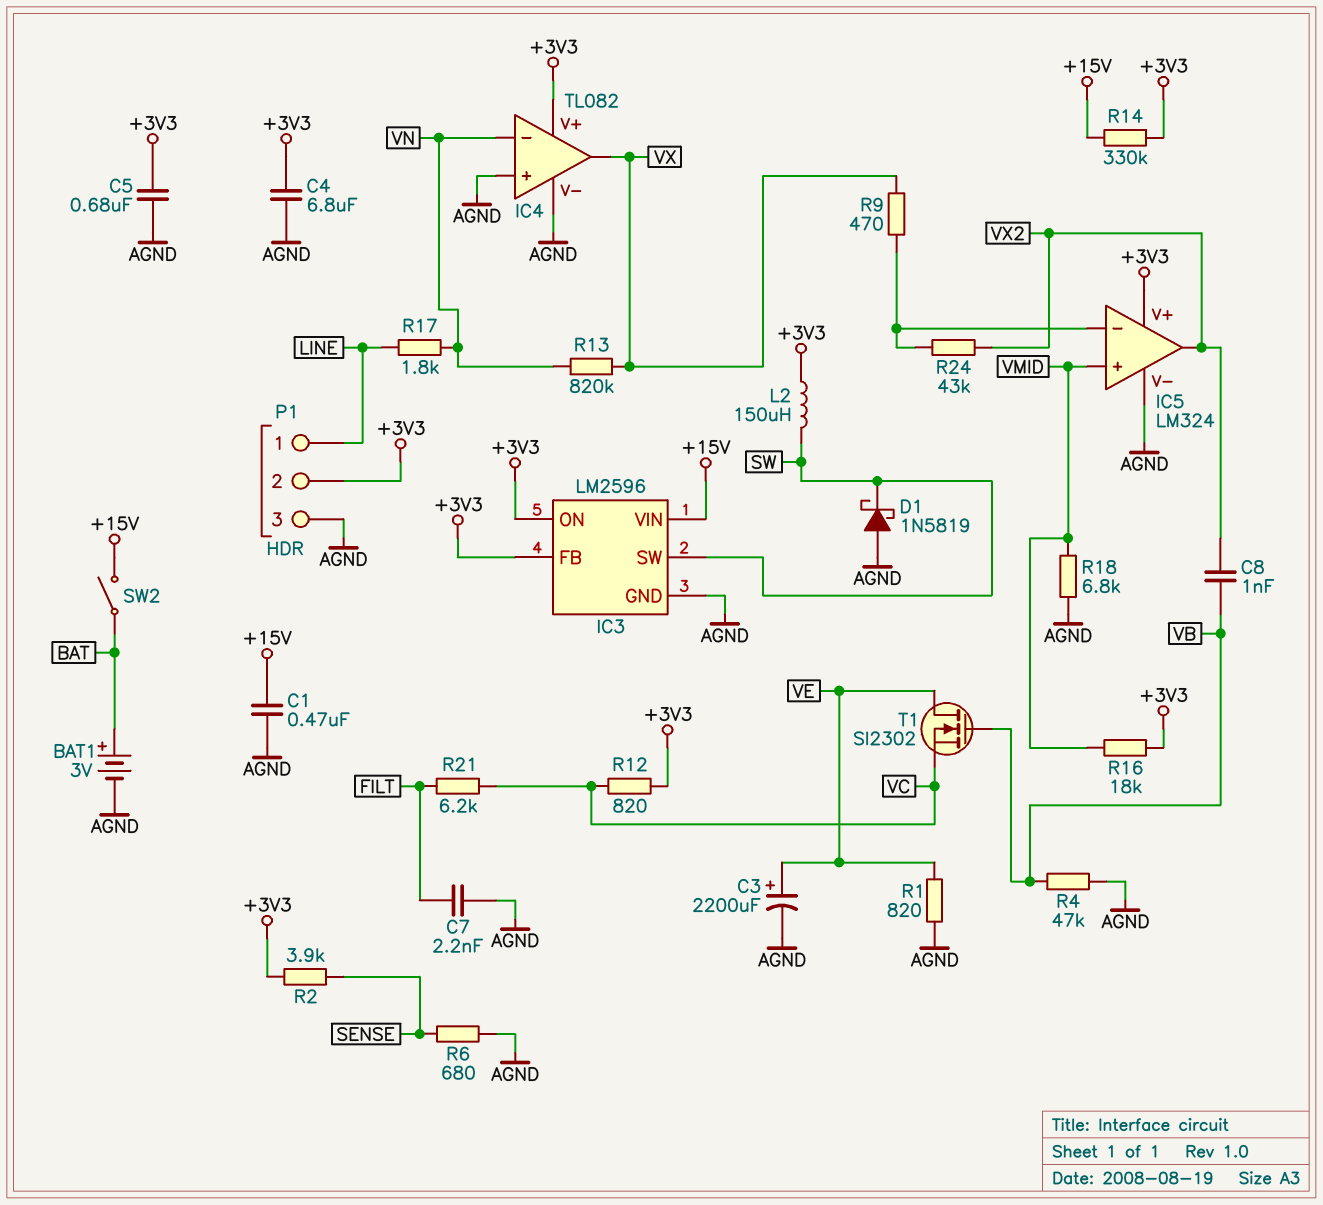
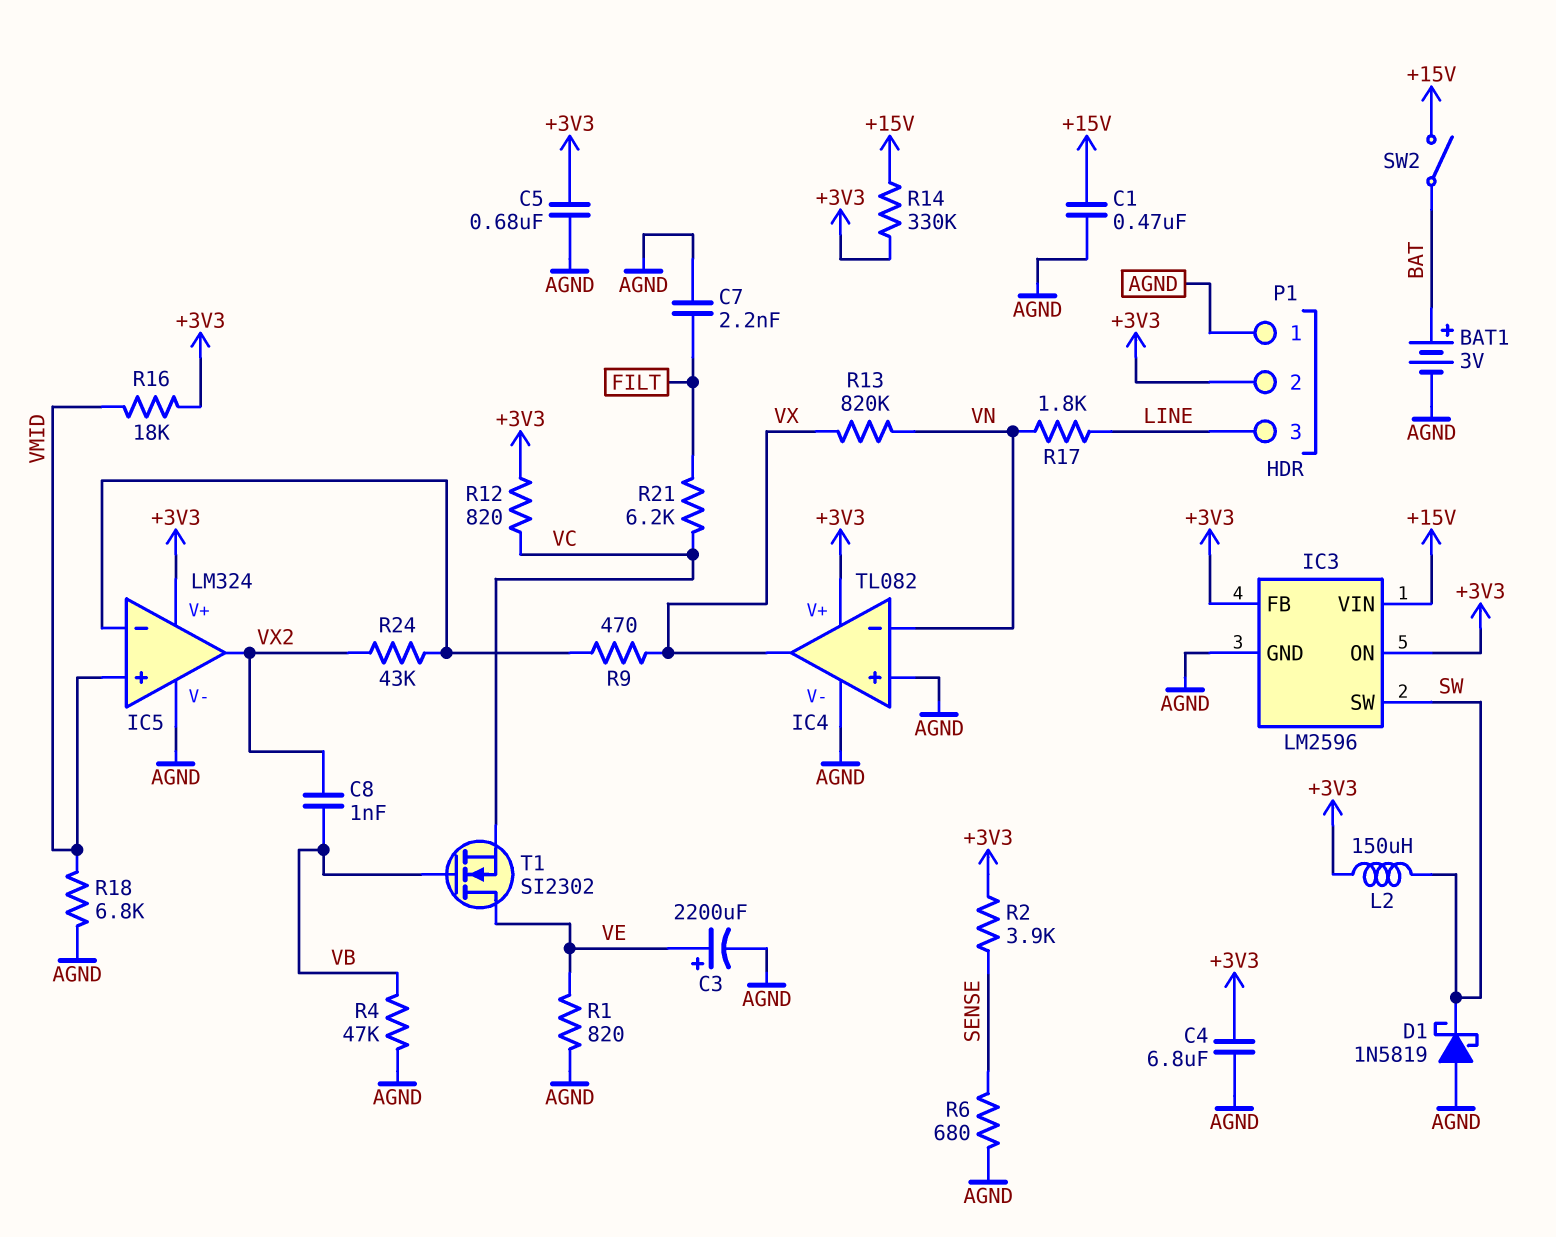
P1 pin 1: LINE -> AGND
P1 pin 3: AGND -> LINE

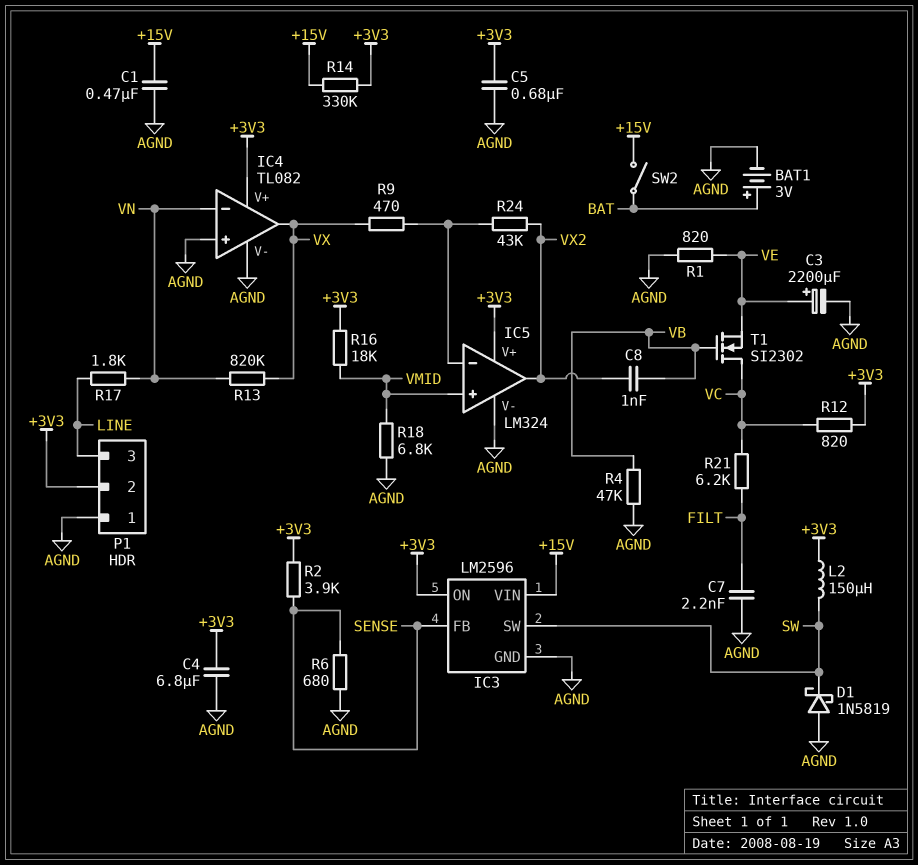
IC3 pin FB: +3V3 -> SENSE
T1: NMOS SI2302 (G VB, D VE, S VC) -> NMOS SI2302 (G VB, D VC, S VE)

